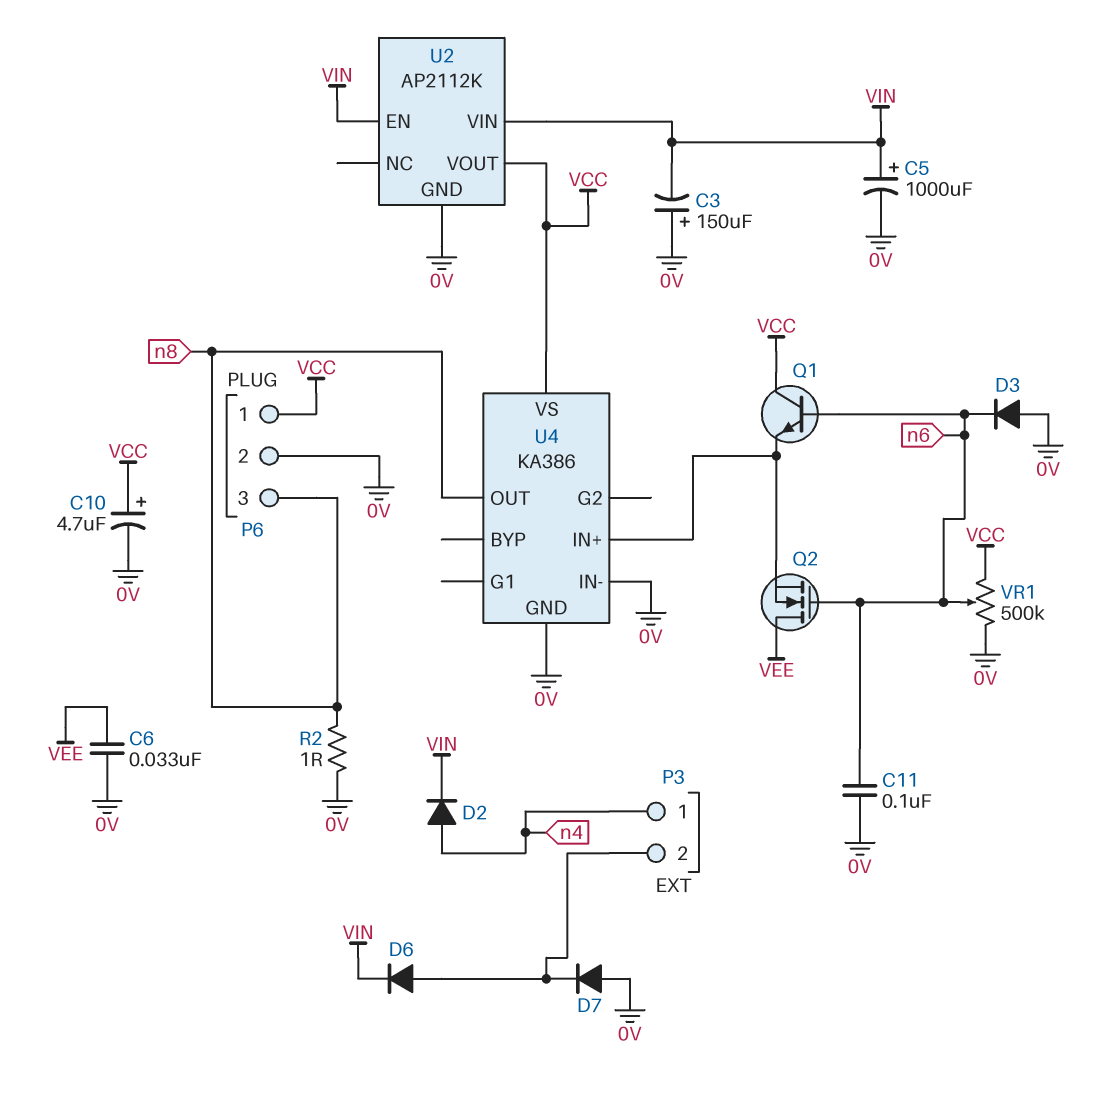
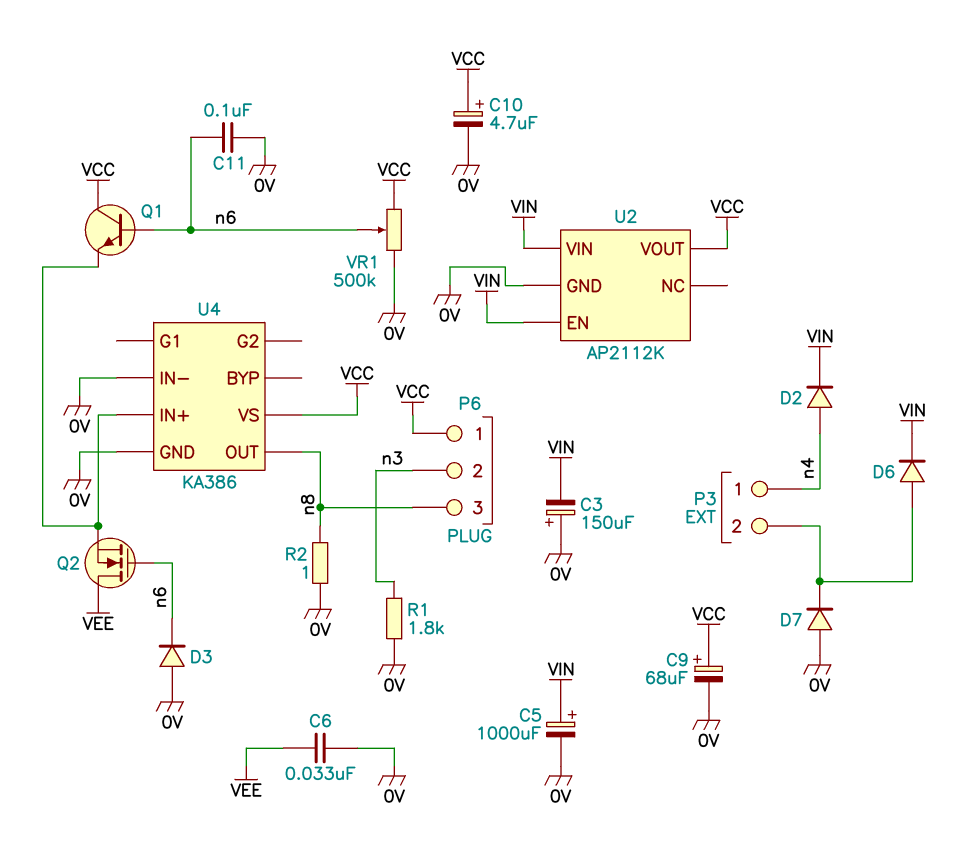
C9: none -> 68uF (plus VCC, minus 0V)
P6 pin 2: 0V -> n3
R1: none -> 1.8k (0V, n3)

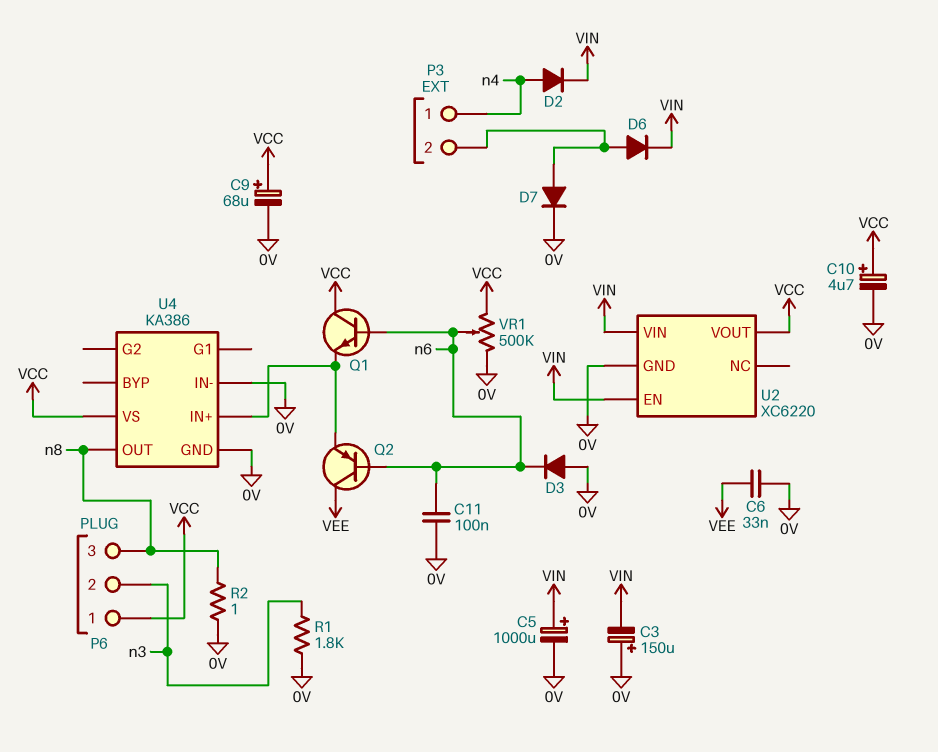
D7: diode (A 0V, K P3/2) -> diode (A P3/2, K 0V)
Q2: NMOS (G n6, D VEE, S U4/IN+) -> PNP (B n6, C VEE, E U4/IN+)
U2: AP2112K -> XC6220

